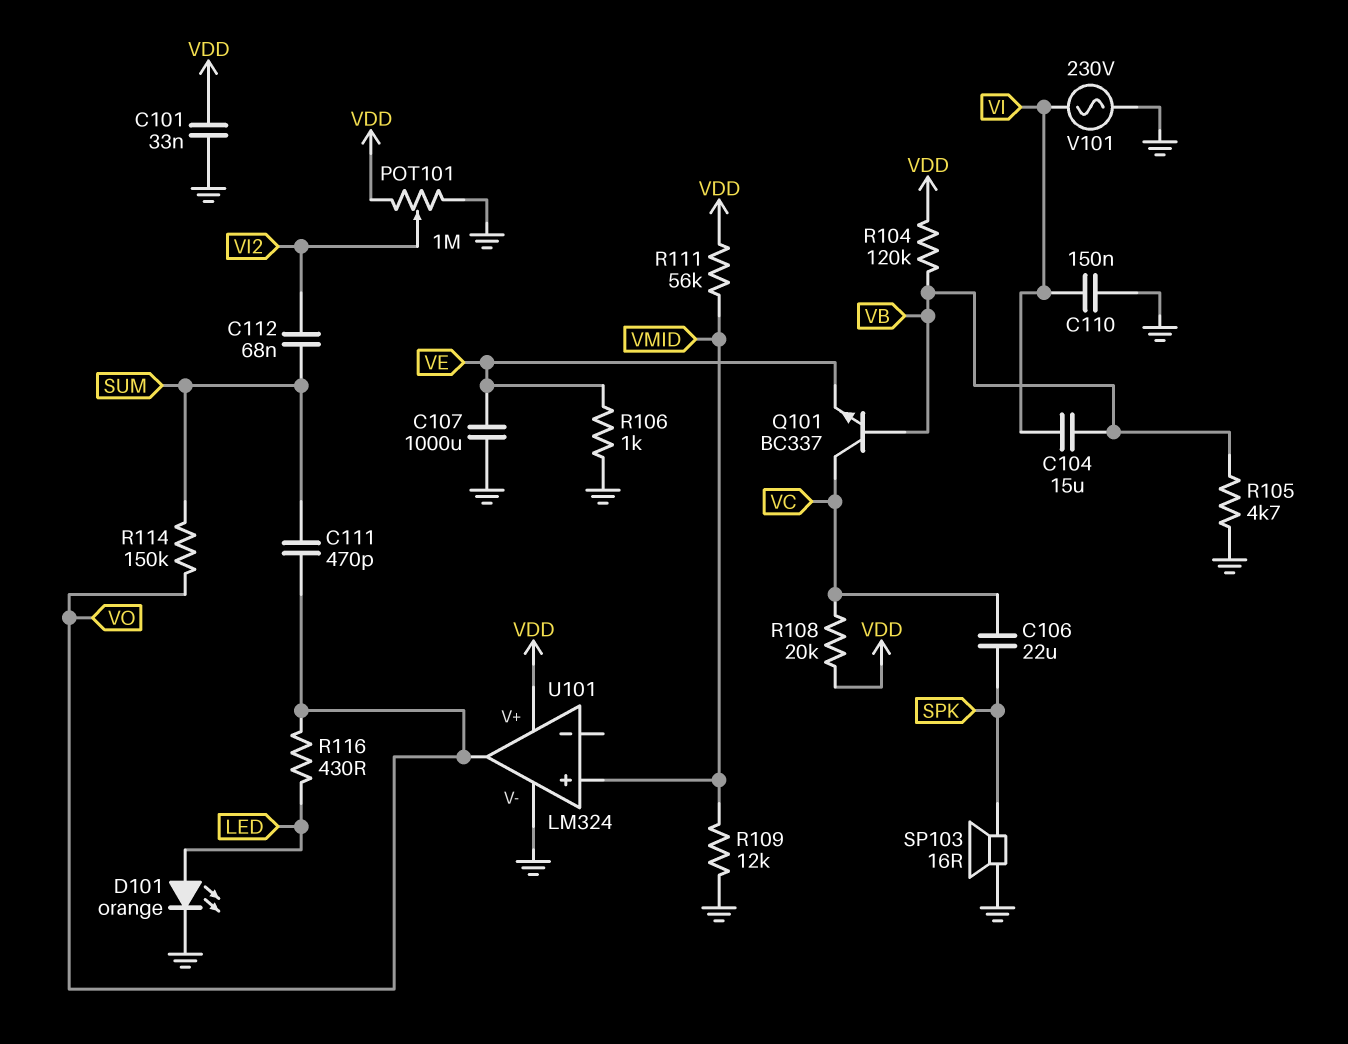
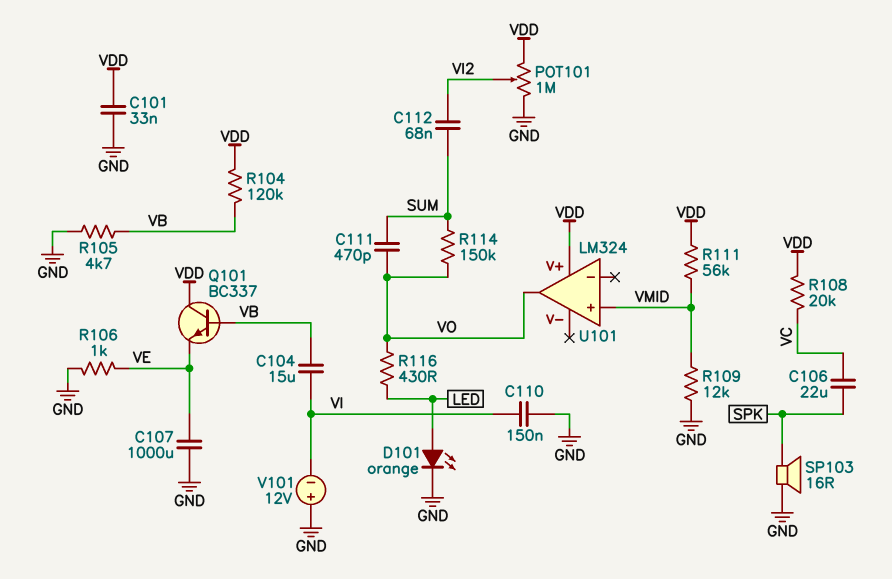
Q101: NPN BC337 (B VB, C VC, E VE) -> NPN BC337 (B VB, C VDD, E VE)
U101 pin V-: GND -> none
V101: AC 230V (GND, VI) -> 12V (plus GND, minus VI)

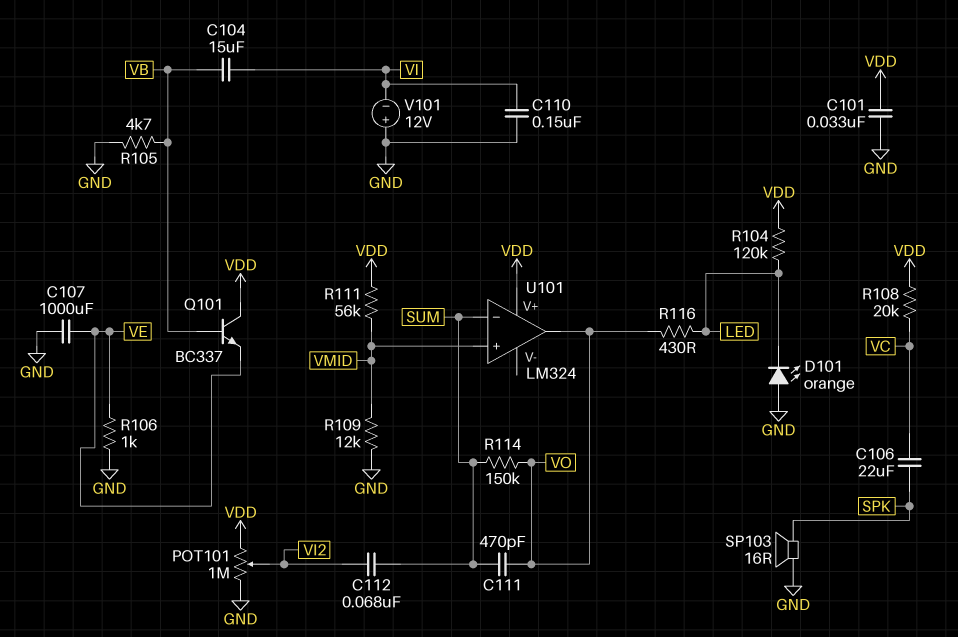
D101: LED orange (A LED, K GND) -> LED orange (A GND, K LED)
R104: 120k (VB, VDD) -> 120k (LED, VDD)
U101 pin in-: none -> SUM

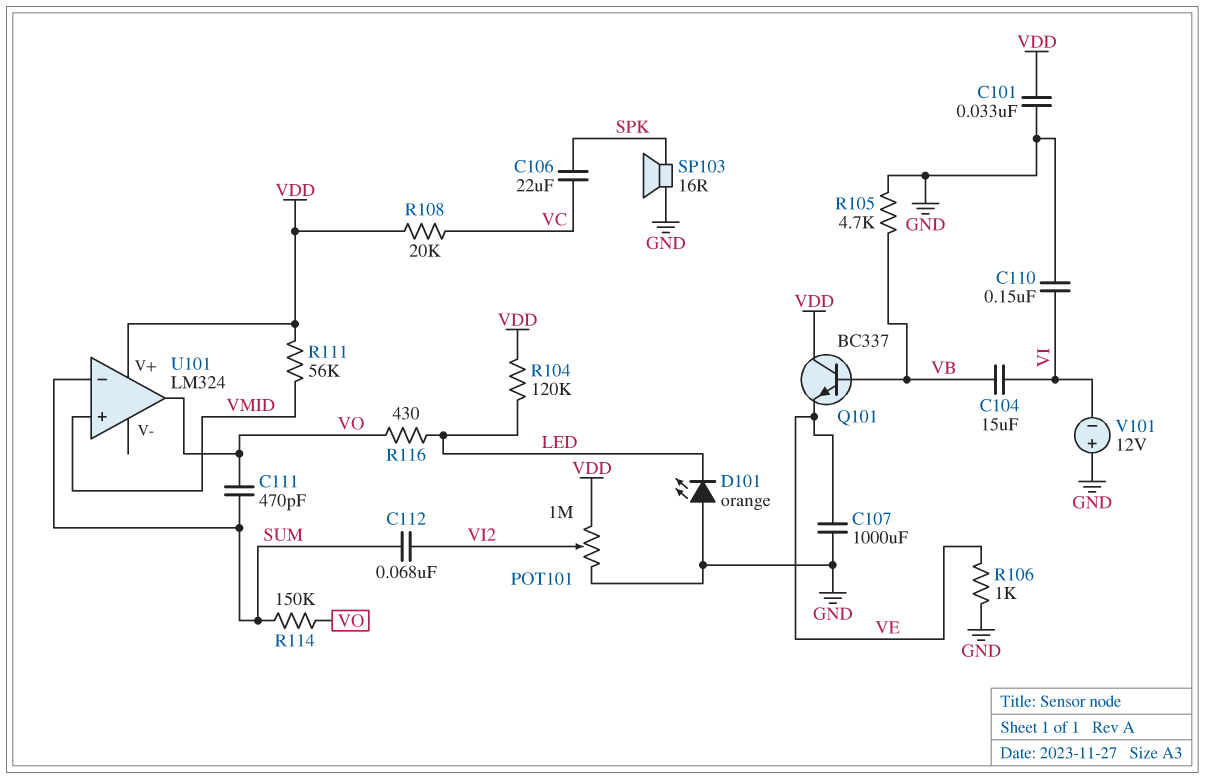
R109: 12k (GND, VMID) -> none

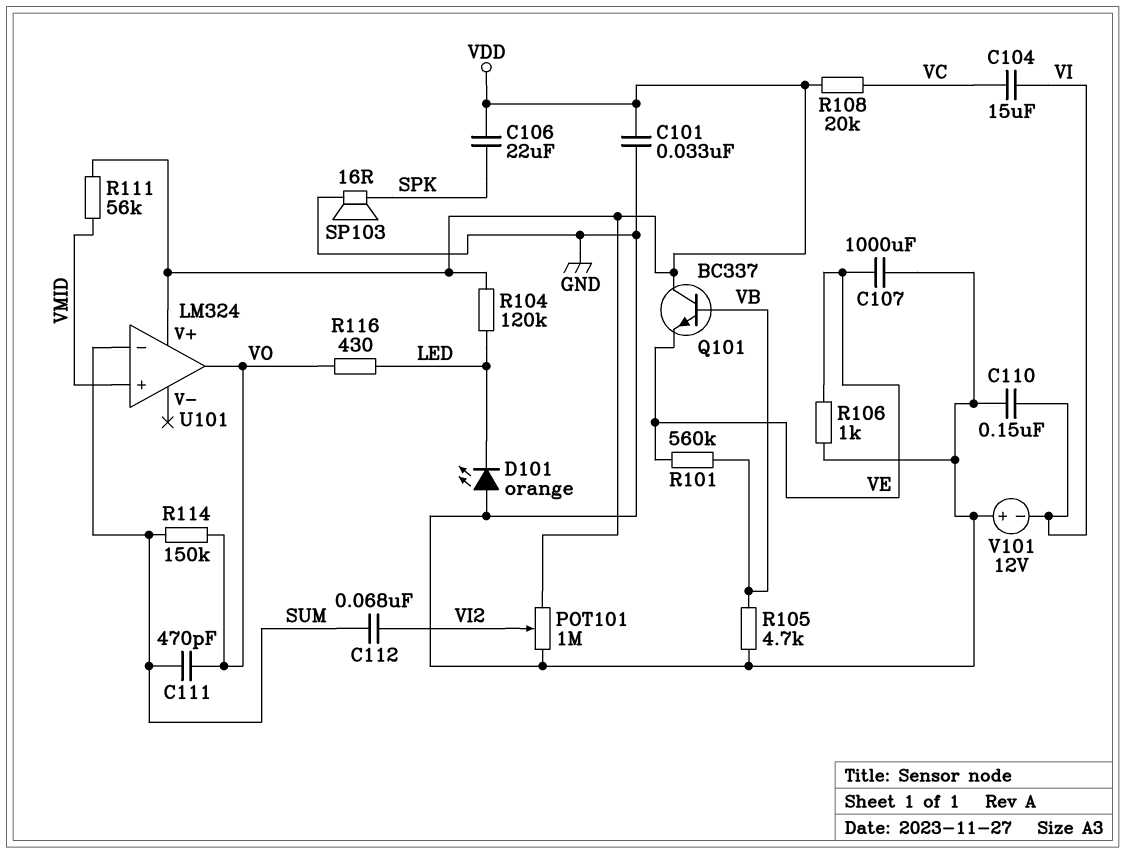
C104: 15uF (VB, VI) -> 15uF (VC, VI)
C106: 22uF (SPK, VC) -> 22uF (SPK, VDD)
R101: none -> 560k (VB, VE)

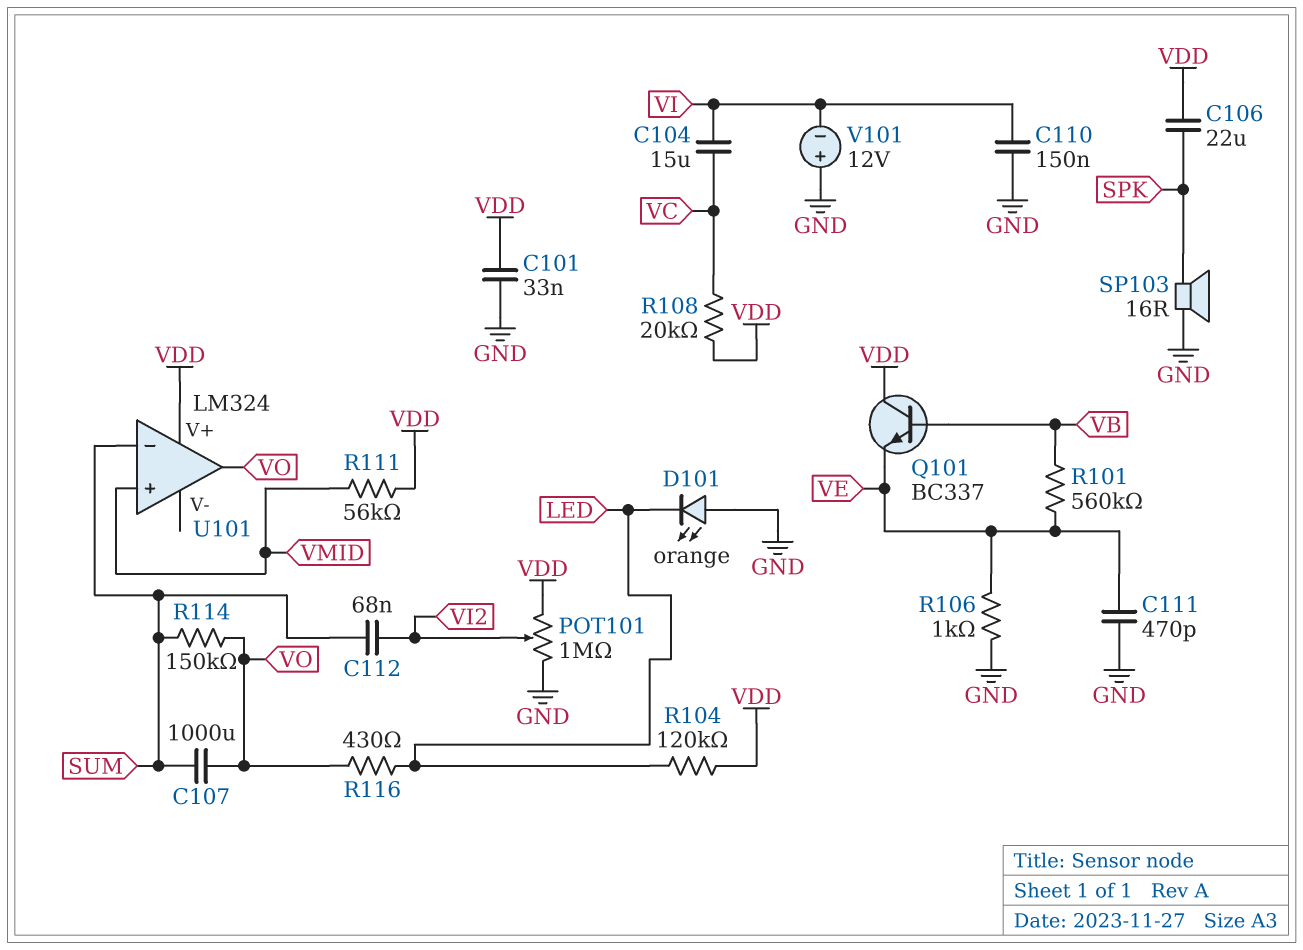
C107: 1000uF (GND, VE) -> 1000uF (SUM, VO)
C111: 470pF (SUM, VO) -> 470pF (GND, VE)
R105: 4.7k (GND, VB) -> none

